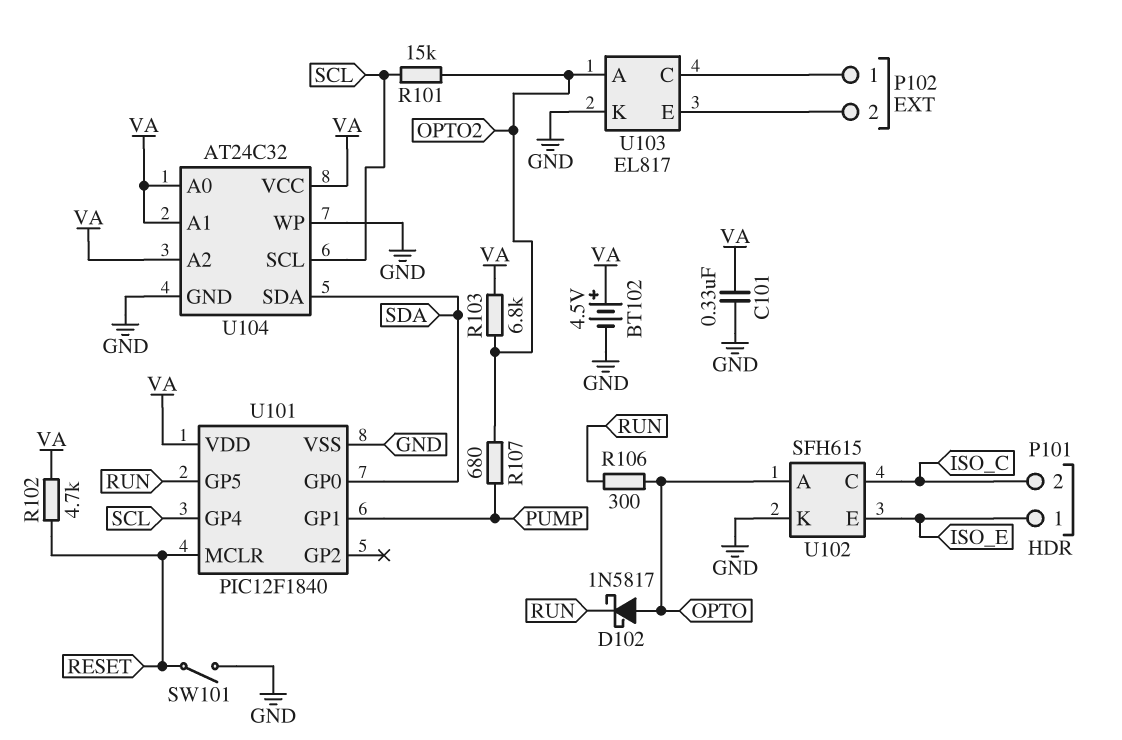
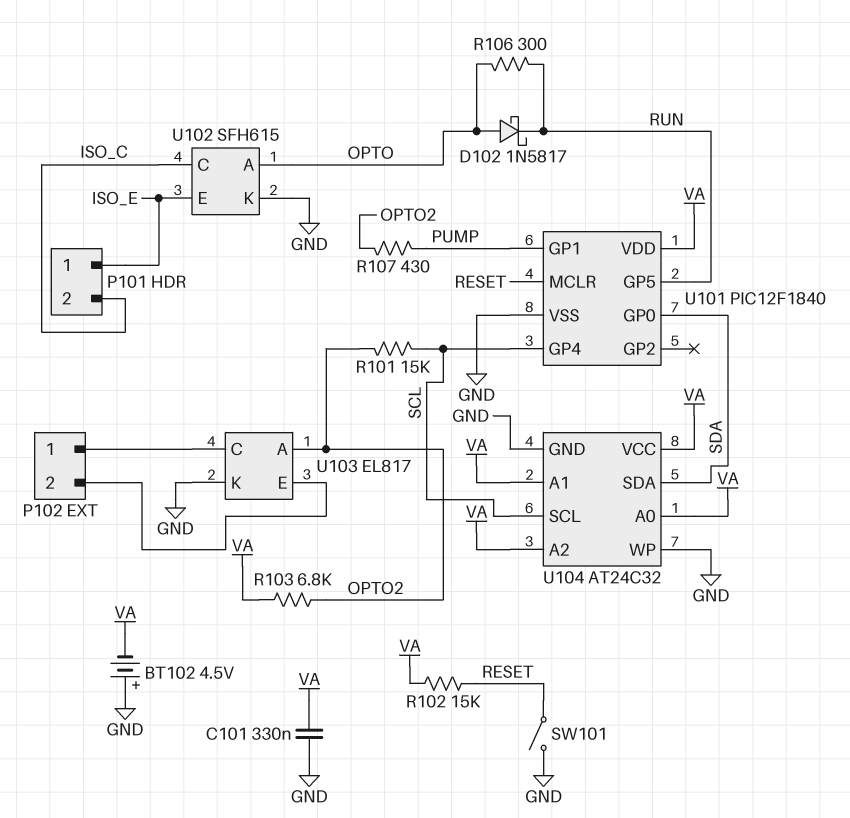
BT102: 4.5V (plus VA, minus GND) -> 4.5V (plus GND, minus VA)
R102: 4.7k (RESET, VA) -> 15k (RESET, VA)
R107: 680 (OPTO2, PUMP) -> 430 (OPTO2, PUMP)

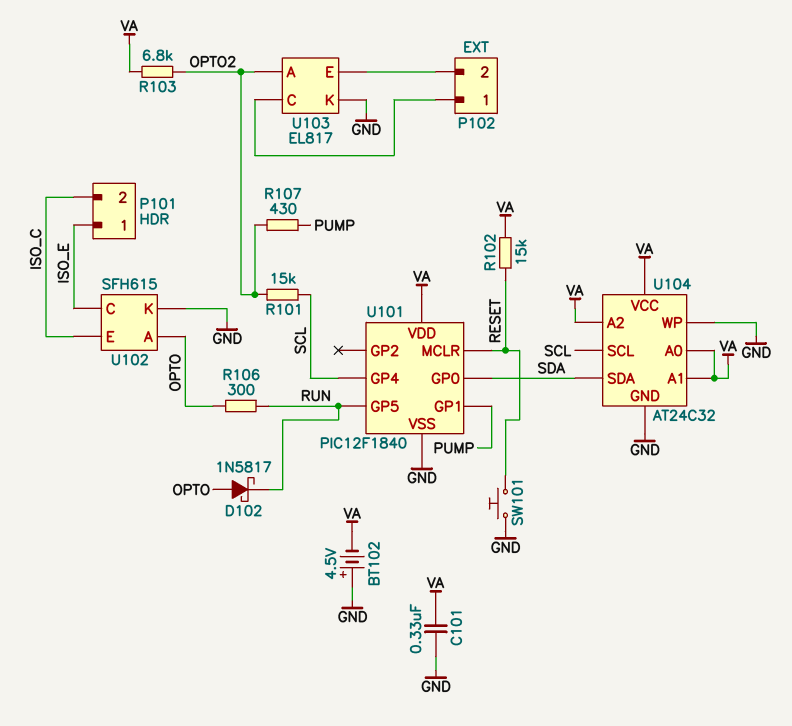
SW101: switch (GND, RESET) -> button (GND, RESET)
U102 pin C: ISO_C -> ISO_E
U102 pin E: ISO_E -> ISO_C

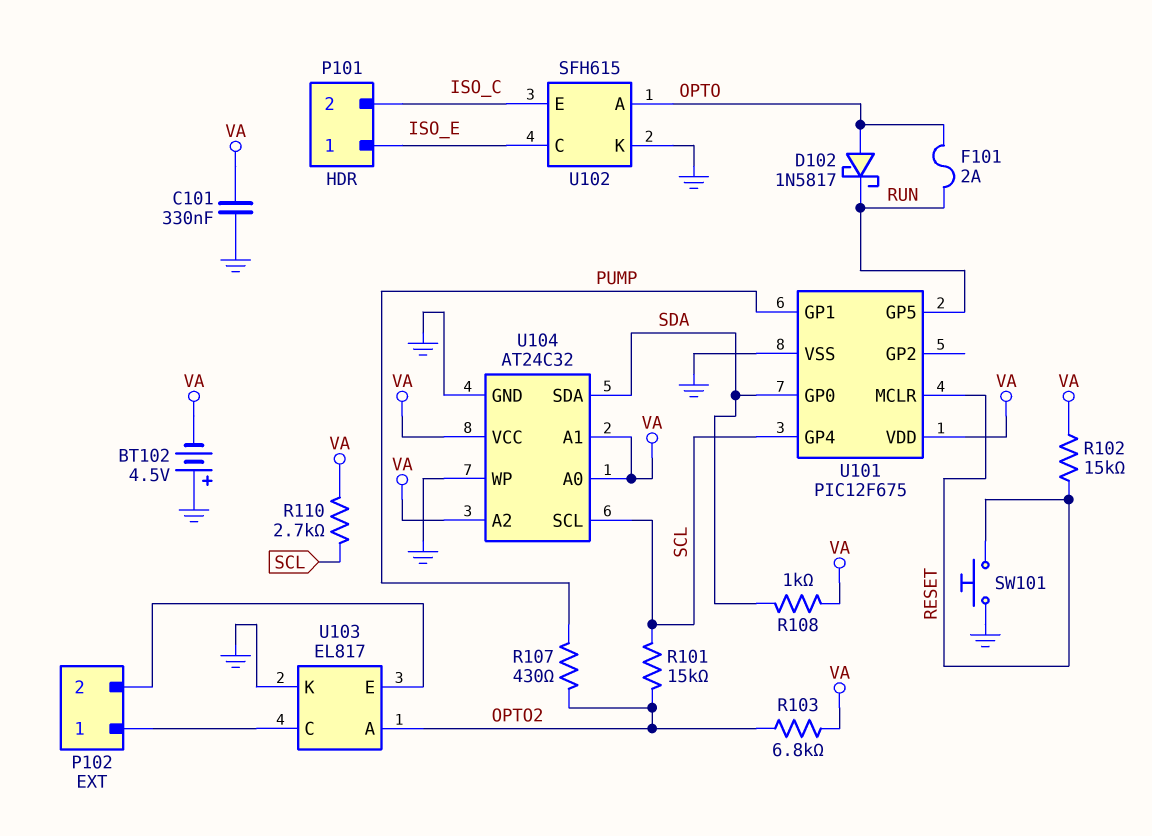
F101: none -> 2A (OPTO, RUN)
R106: 300 (OPTO, RUN) -> none
R108: none -> 1k (SDA, VA)
R110: none -> 2.7k (SCL, VA)
U101: PIC12F1840 -> PIC12F675

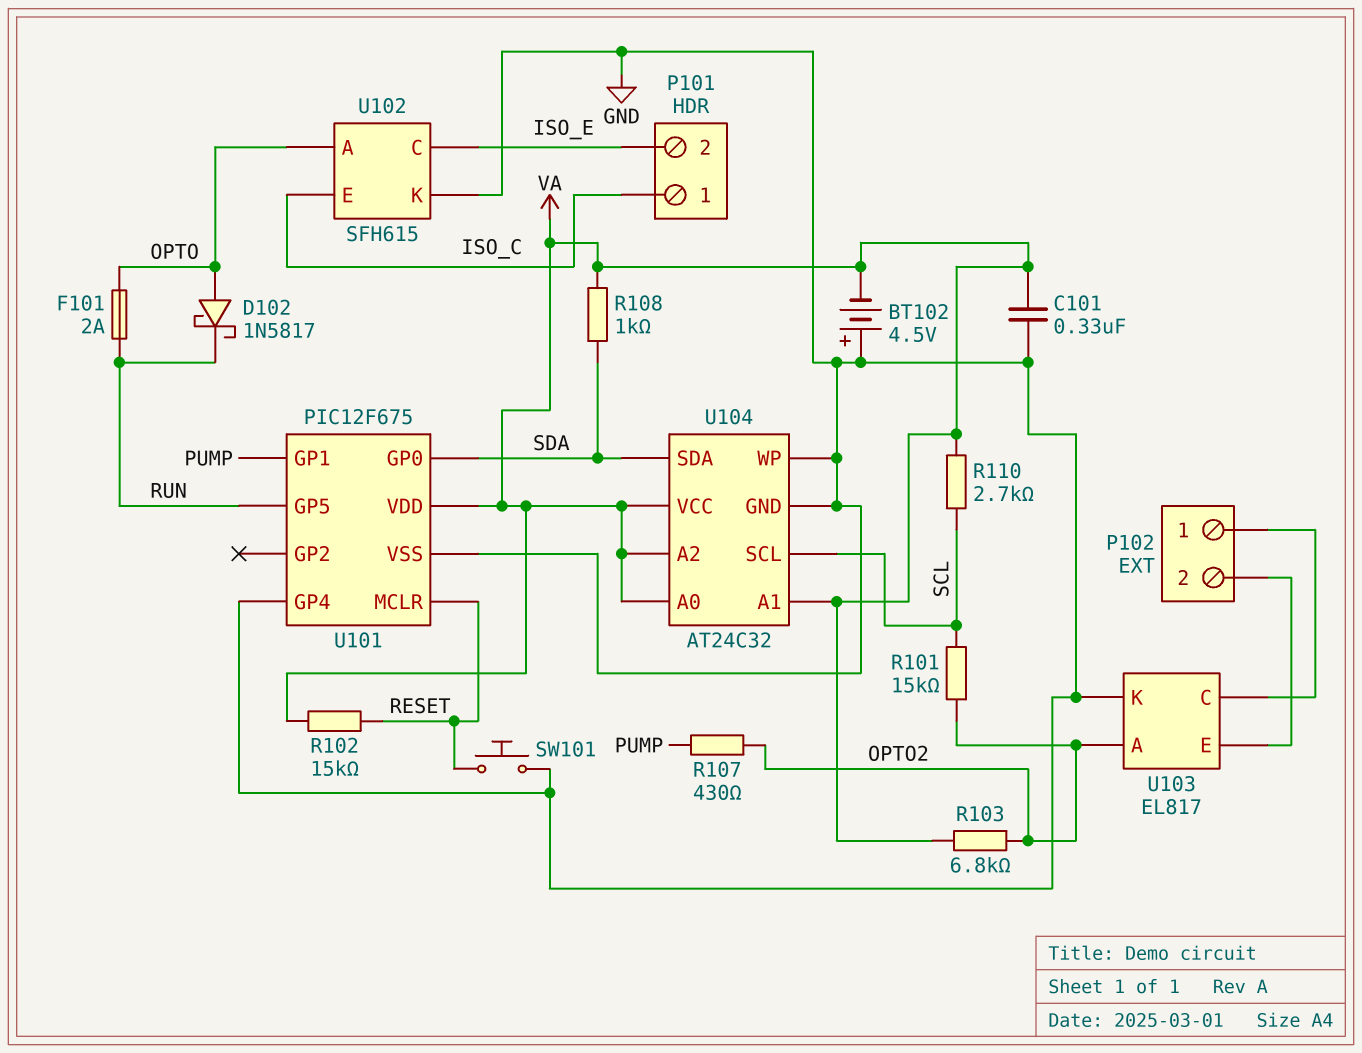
P101 pin 1: ISO_E -> ISO_C
P101 pin 2: ISO_C -> ISO_E
U101 pin GP4: SCL -> GND

